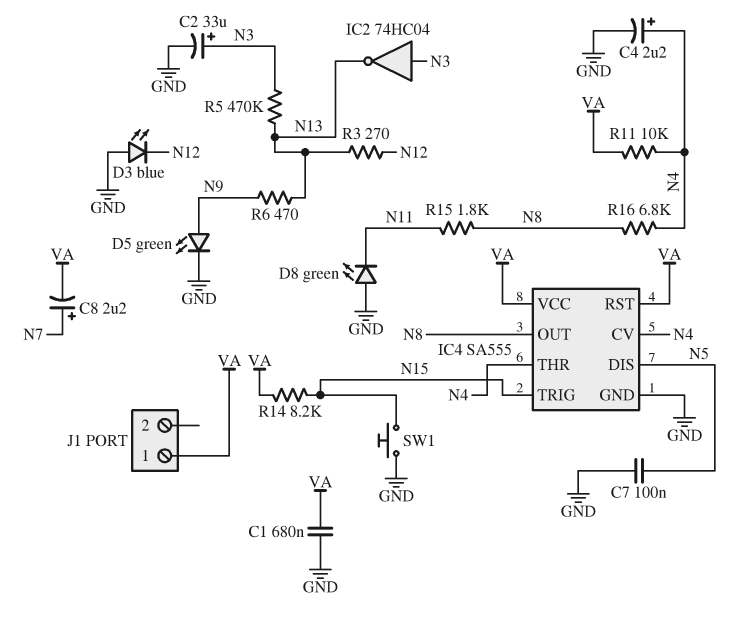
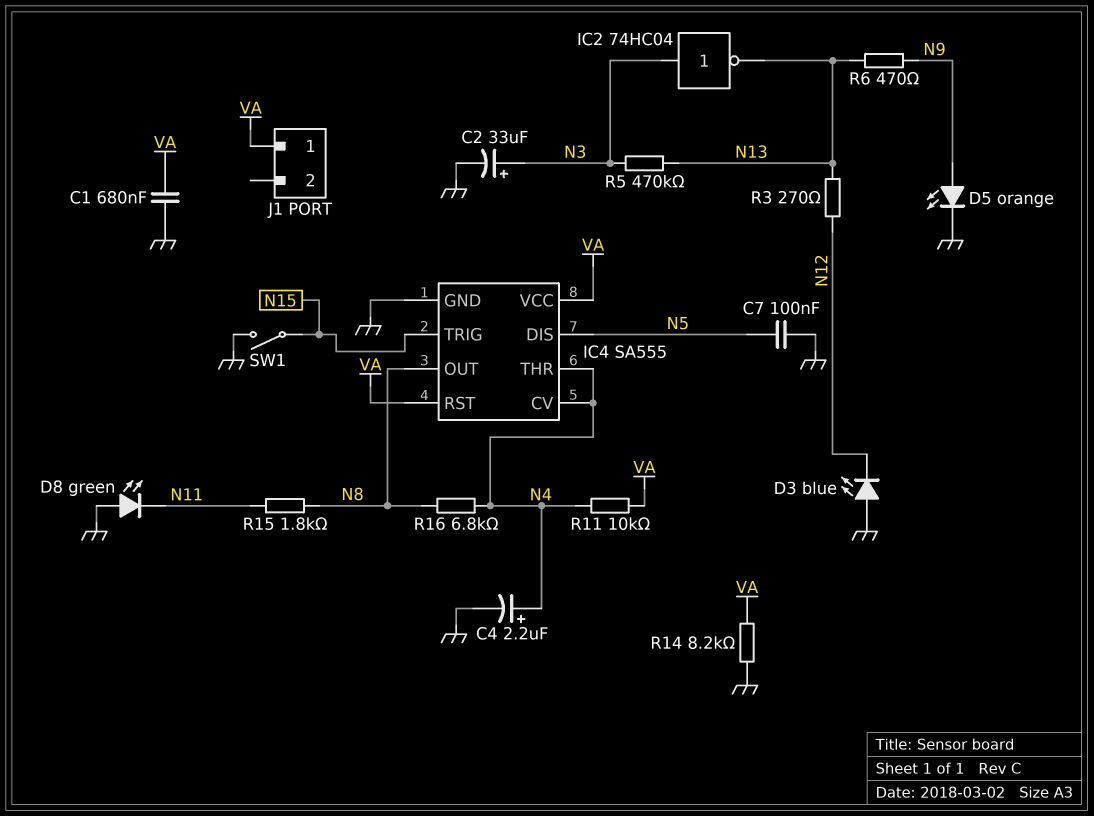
C8: 2.2uF (plus N7, minus VA) -> none
D5: LED green (A N9, K GND) -> LED orange (A N9, K GND)
R14: 8.2k (N15, VA) -> 8.2k (GND, VA)
SW1: button (GND, N15) -> switch (GND, N15)

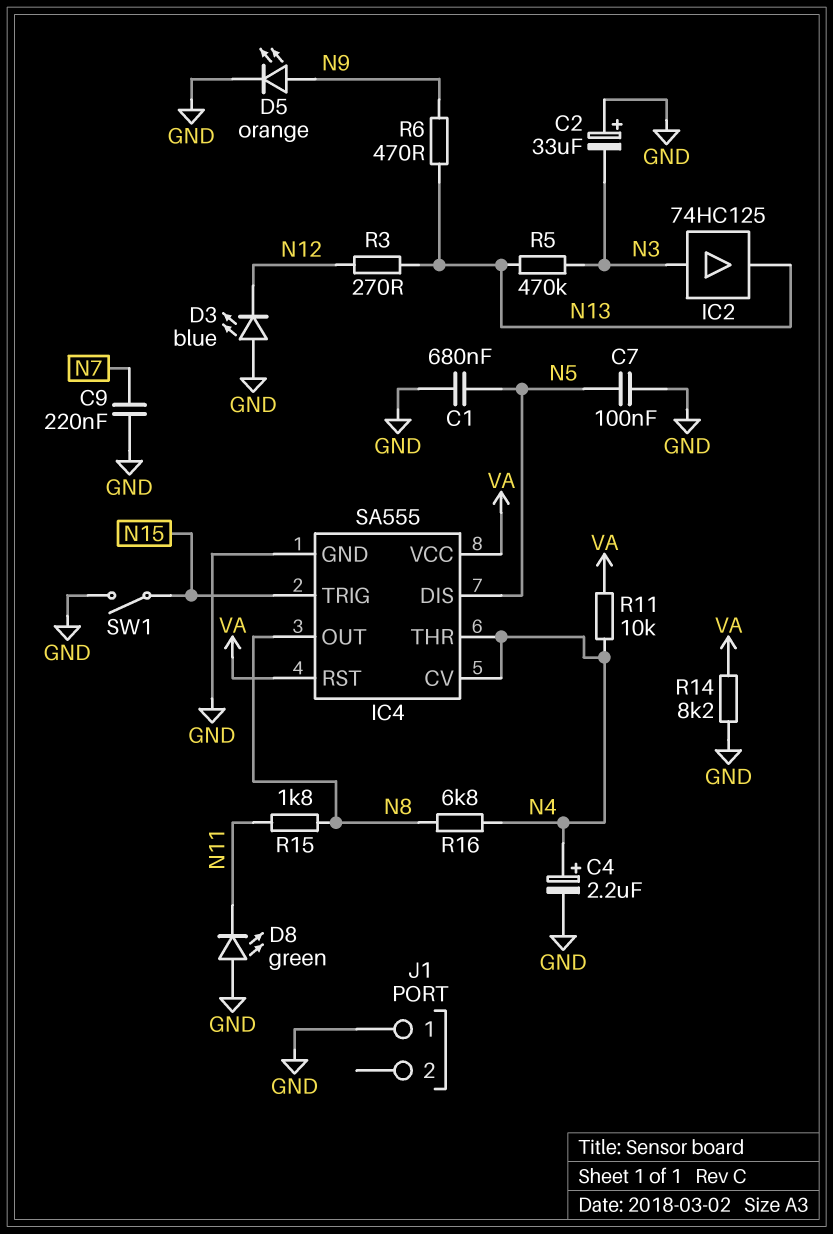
C1: 680nF (GND, VA) -> 680nF (GND, N5)
C2: 33uF (plus N3, minus GND) -> 33uF (plus GND, minus N3)
C9: none -> 220nF (GND, N7)
IC2: NOT 74HC04 (in N3, out N13) -> buffer 74HC125 (in N3, out N13)
J1 pin 1: VA -> GND

